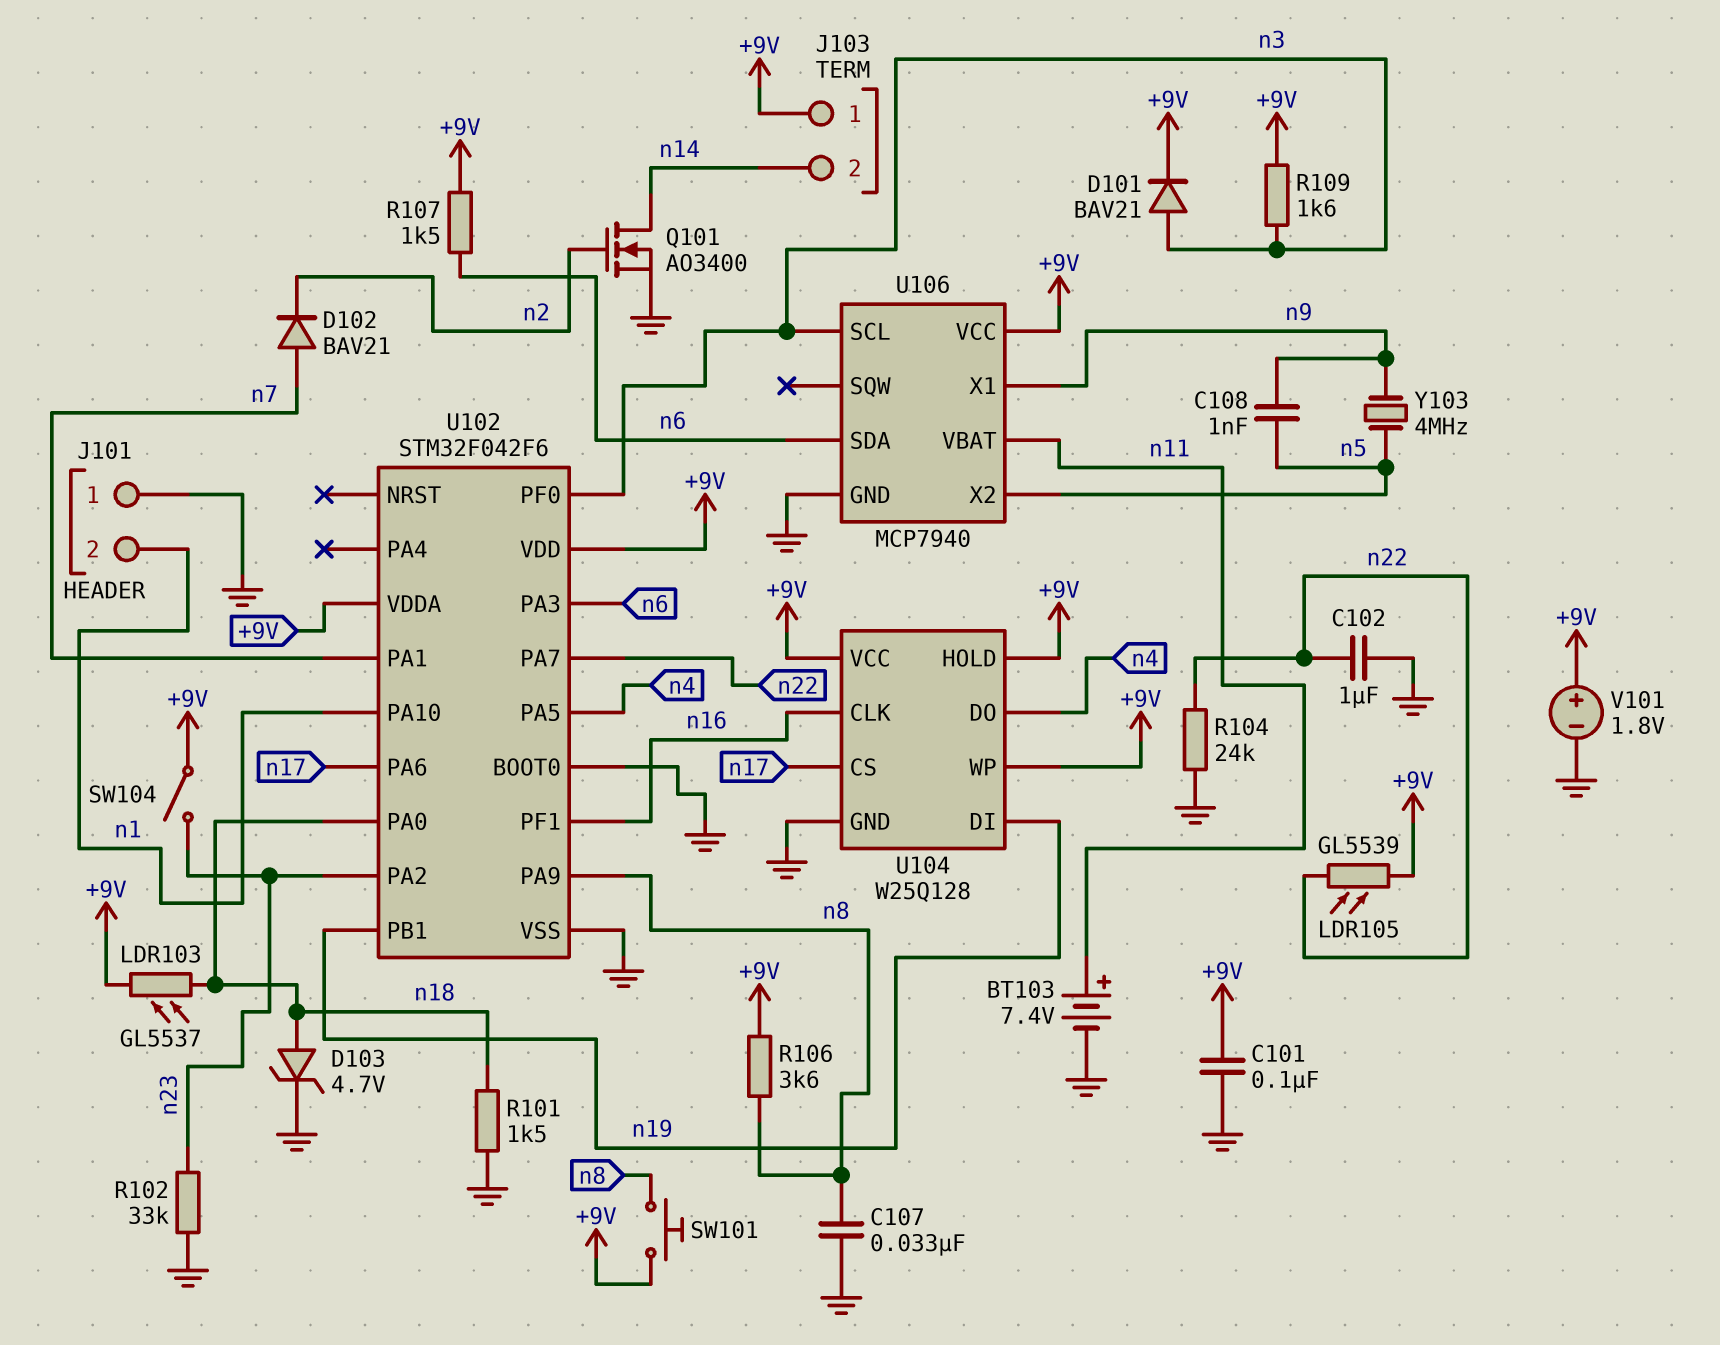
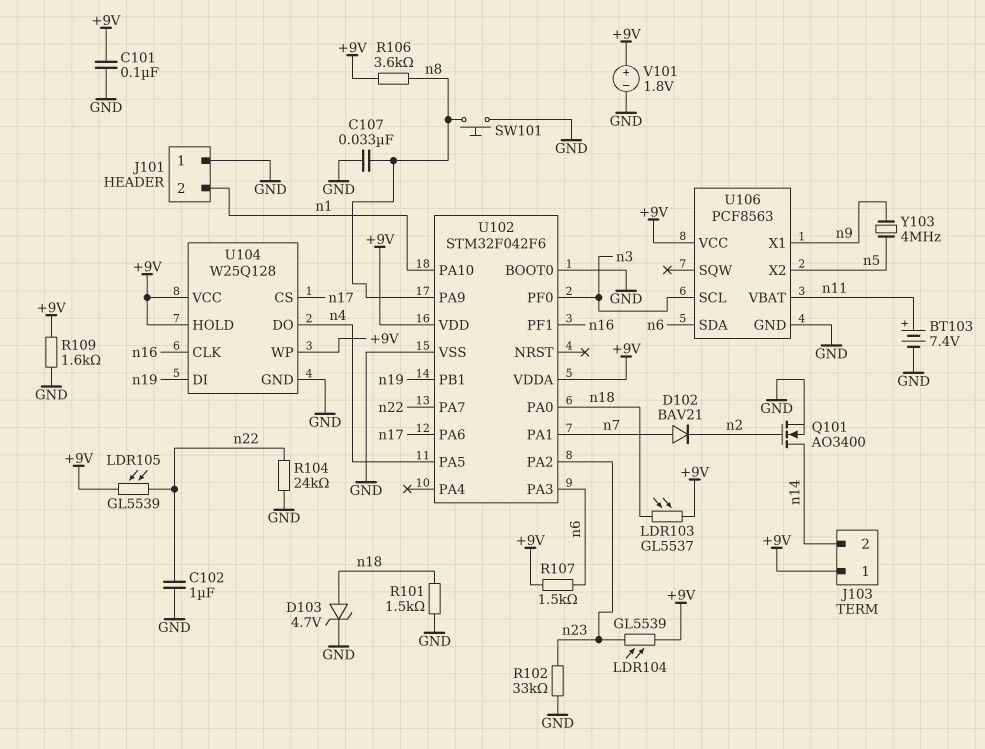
C108: 1nF (n5, n9) -> none
D101: diode BAV21 (A n3, K +9V) -> none
LDR104: none -> GL5539 (+9V, n23)
R109: 1.6k (+9V, n3) -> 1.6k (+9V, GND)
SW101: button (+9V, n8) -> button (GND, n8)
SW104: switch (+9V, n23) -> none
U106: MCP7940 -> PCF8563

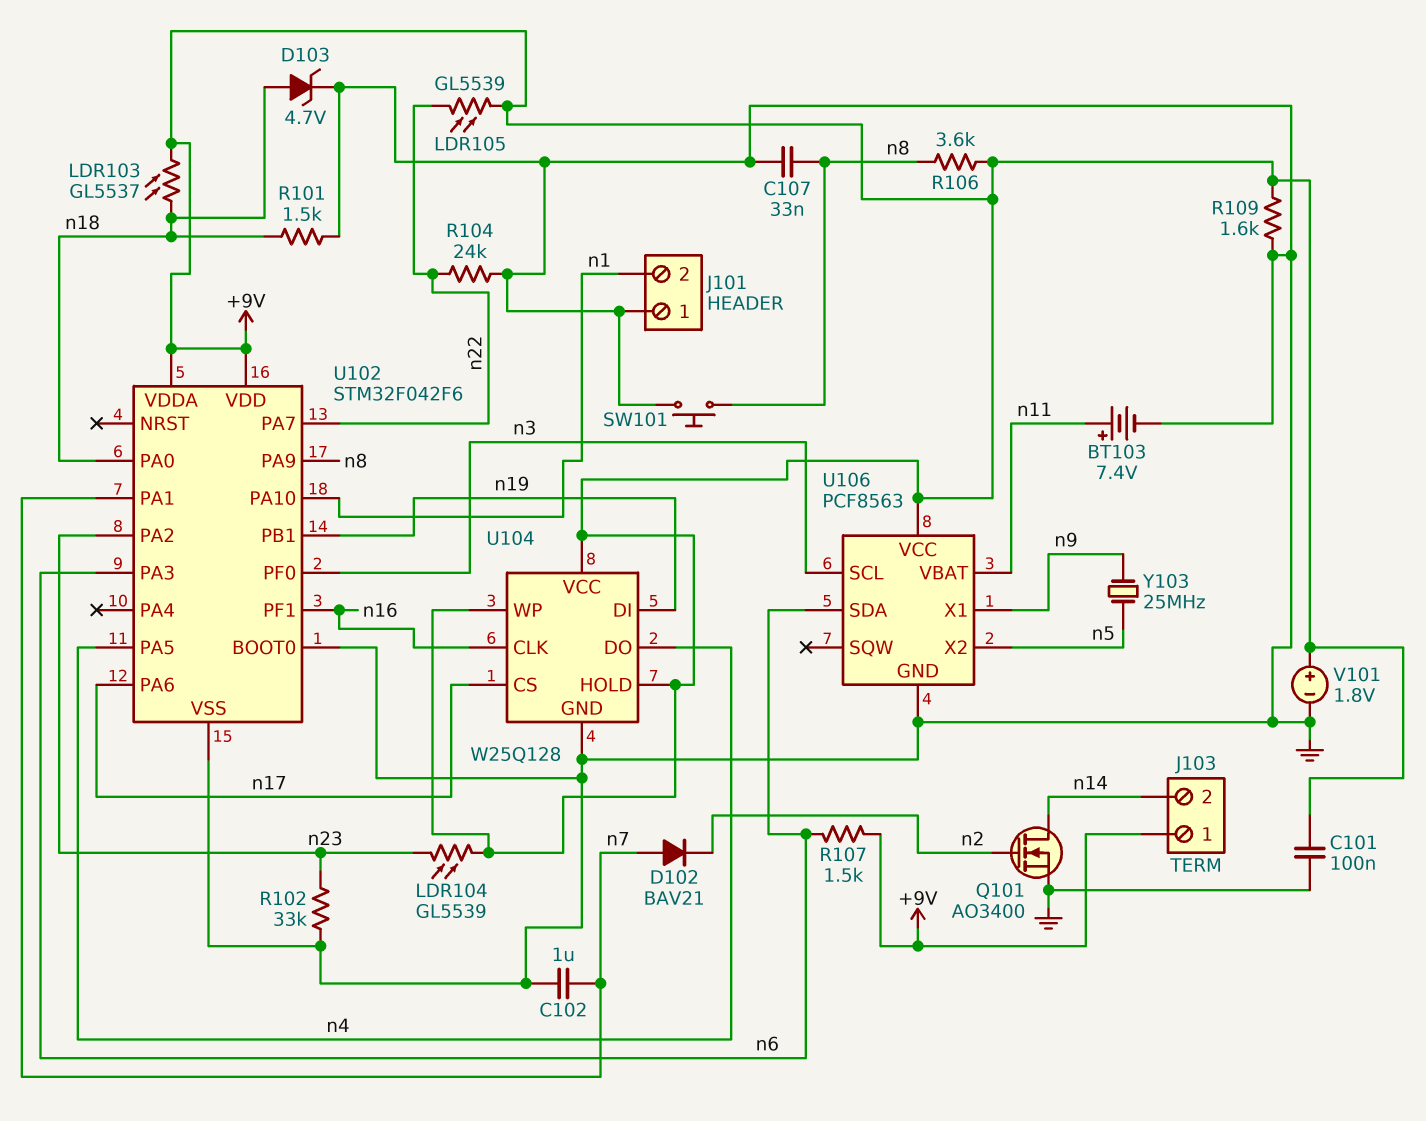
C102: 1uF (GND, n22) -> 1uF (GND, n7)
Y103: 4MHz (n5, n9) -> 25MHz (n5, n9)

